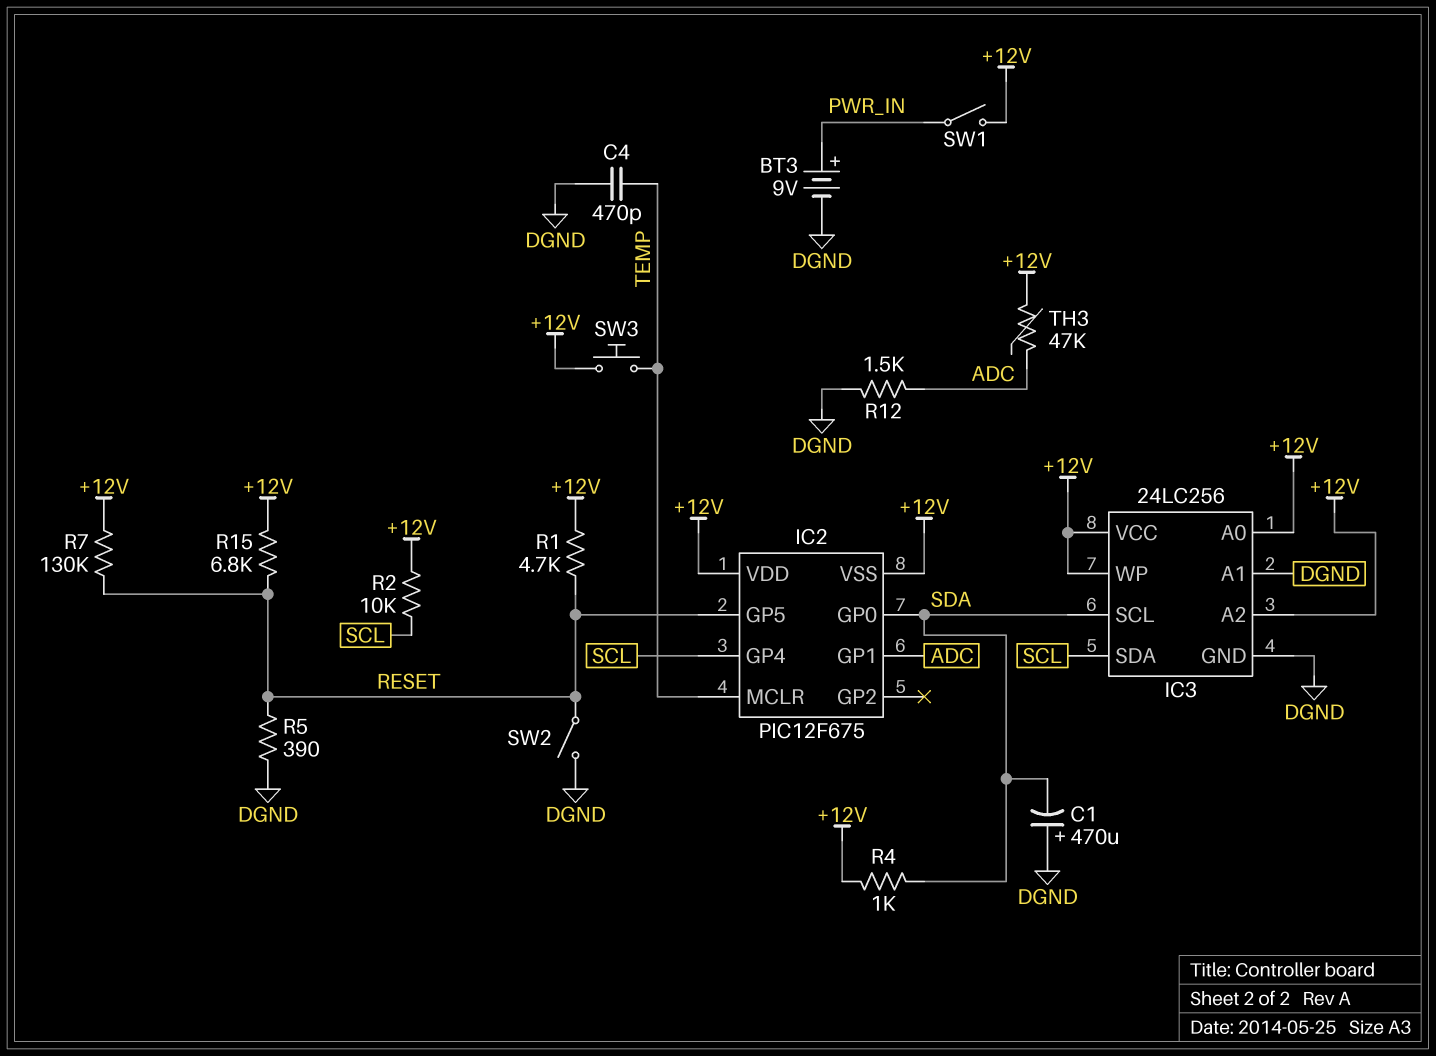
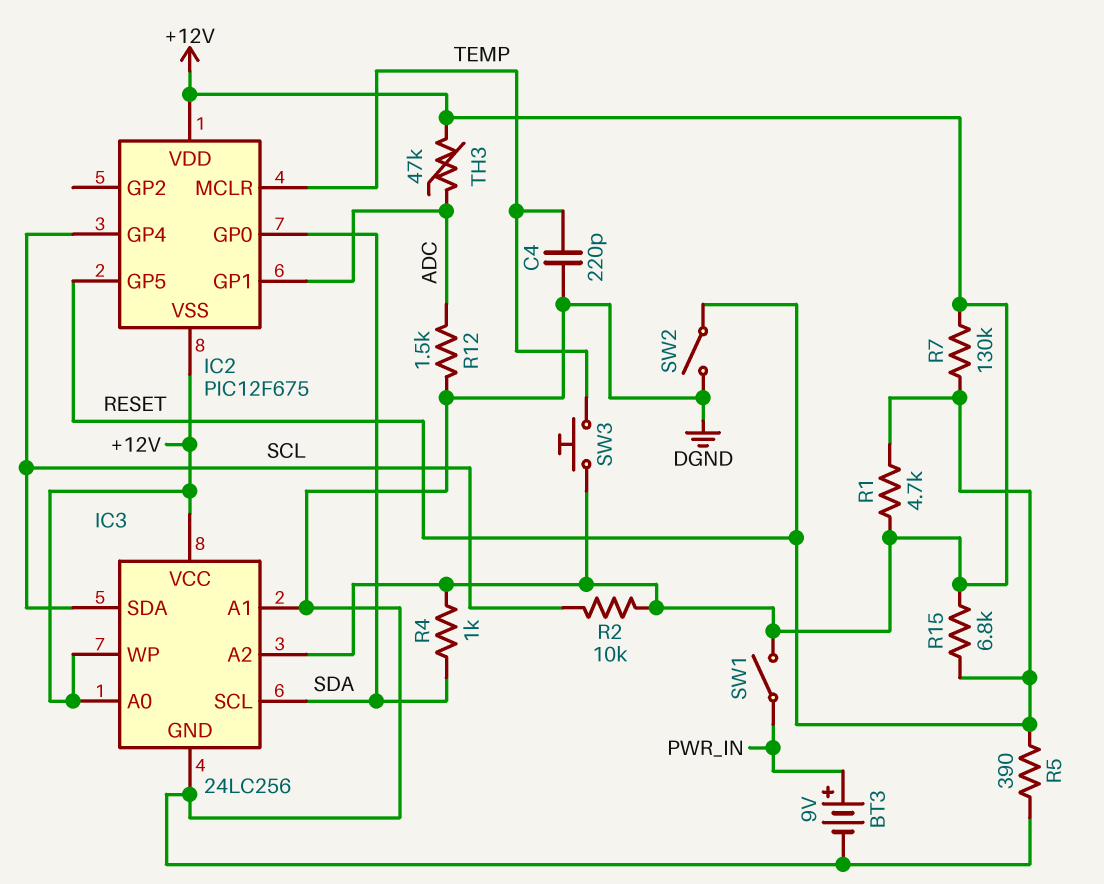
C1: 470uF (plus DGND, minus SDA) -> none
C4: 470pF (DGND, TEMP) -> 220pF (DGND, TEMP)

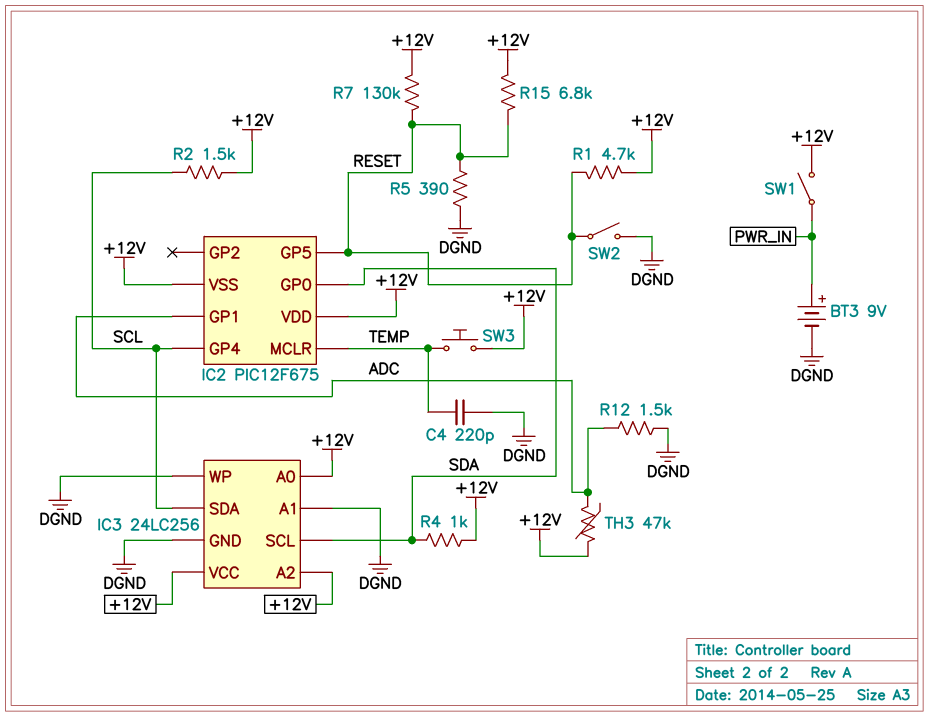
IC3 pin WP: +12V -> DGND
R2: 10k (+12V, SCL) -> 1.5k (+12V, SCL)

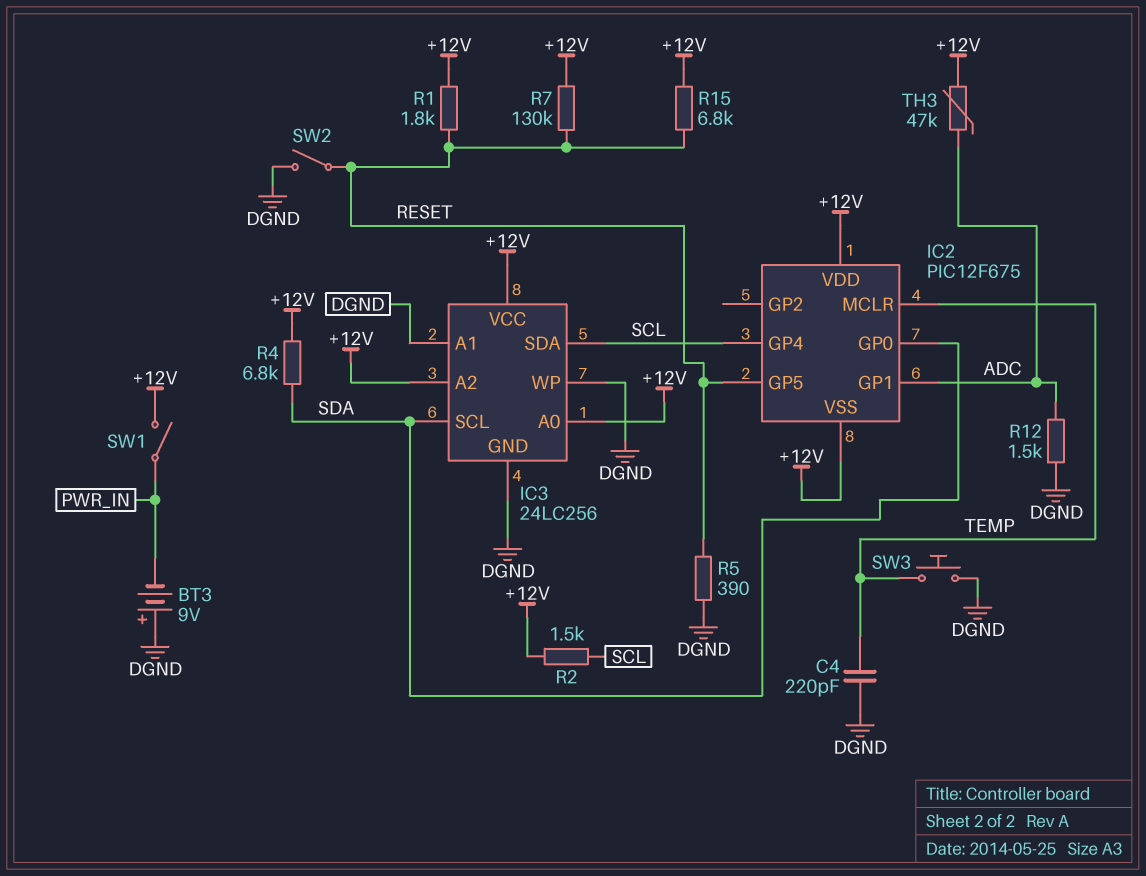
BT3: 9V (plus PWR_IN, minus DGND) -> 9V (plus DGND, minus PWR_IN)
R1: 4.7k (+12V, RESET) -> 1.8k (+12V, RESET)
R4: 1k (+12V, SDA) -> 6.8k (+12V, SDA)
SW3: button (+12V, TEMP) -> button (DGND, TEMP)

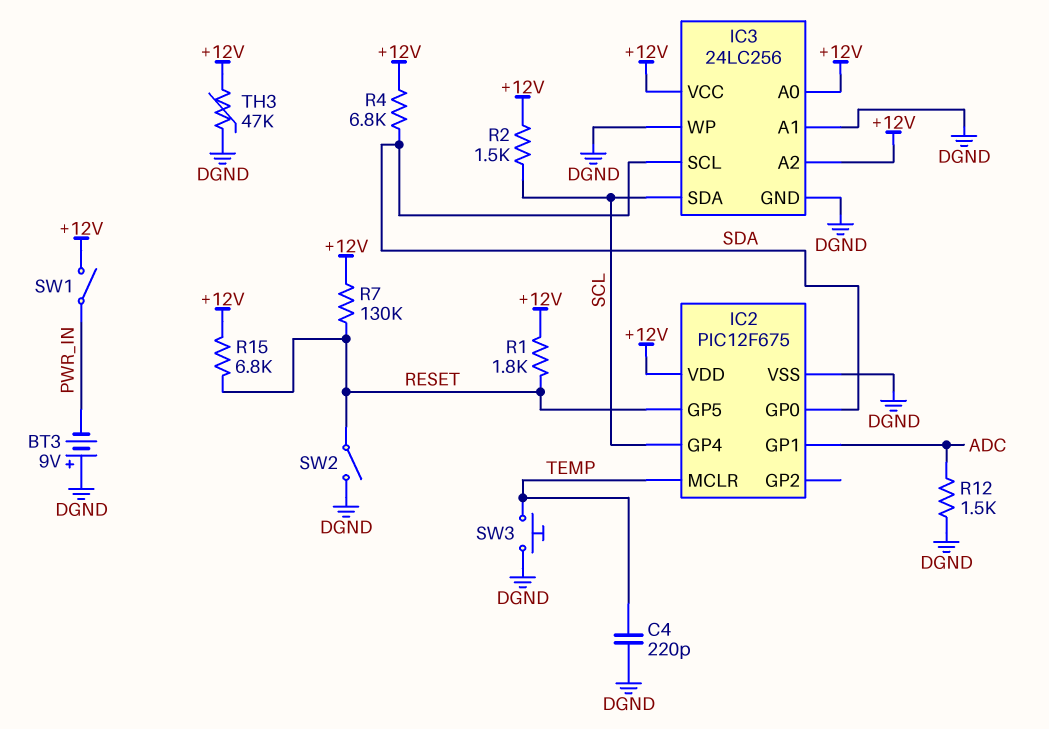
IC2 pin VSS: +12V -> DGND
R5: 390 (DGND, RESET) -> none
TH3: 47k (+12V, ADC) -> 47k (+12V, DGND)

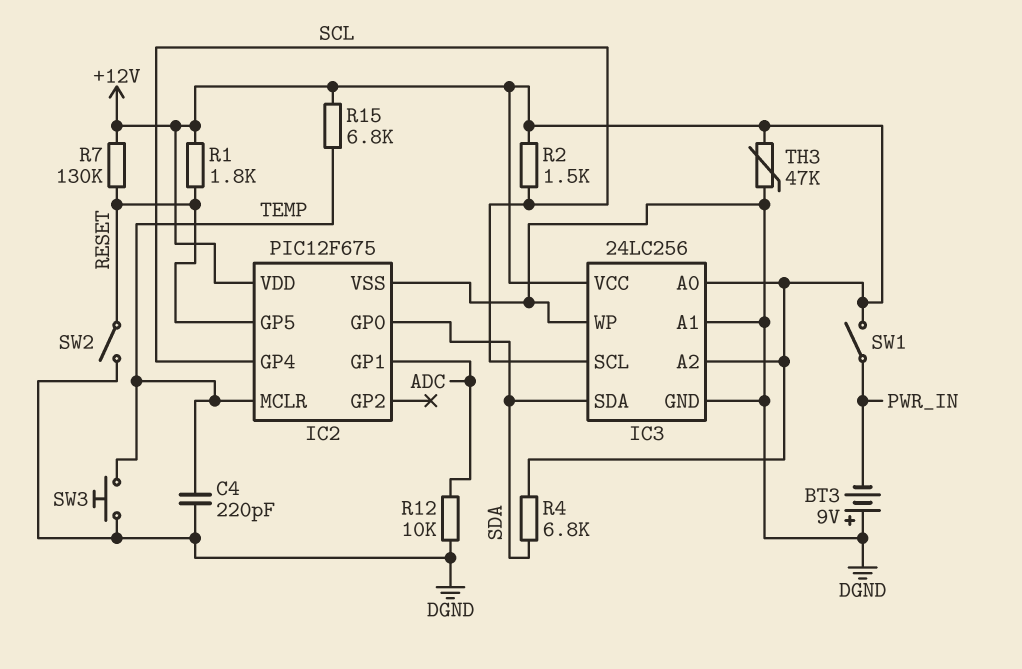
IC3 pin SCL: SDA -> SCL
IC3 pin SDA: SCL -> SDA
R12: 1.5k (ADC, DGND) -> 10k (ADC, DGND)
R15: 6.8k (+12V, RESET) -> 6.8k (+12V, TEMP)

